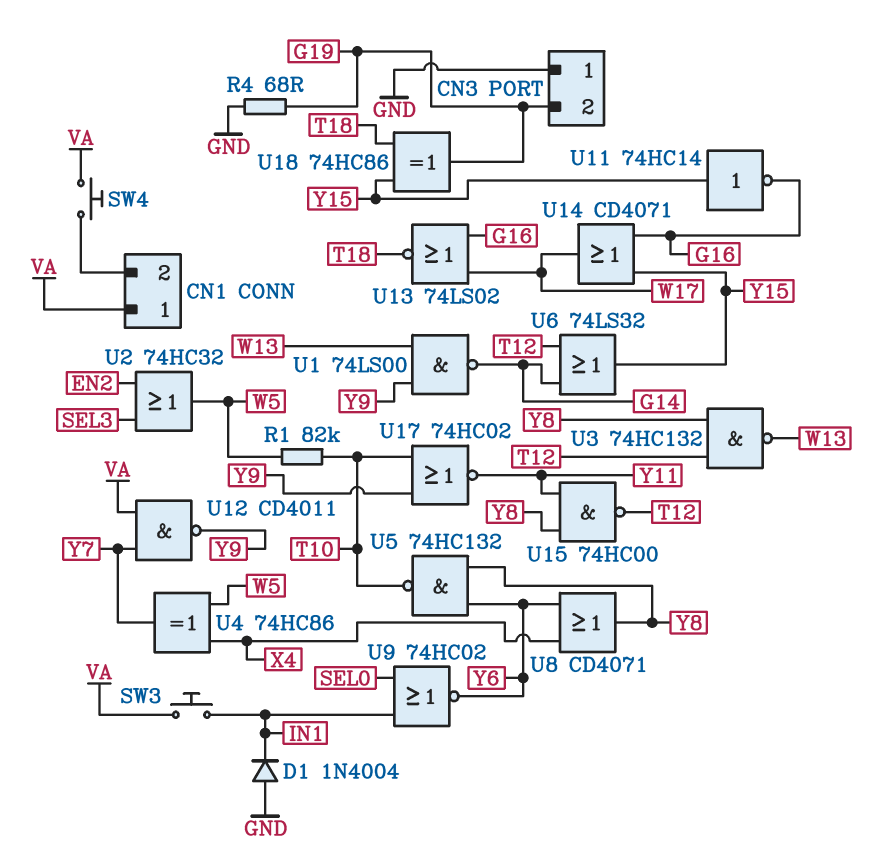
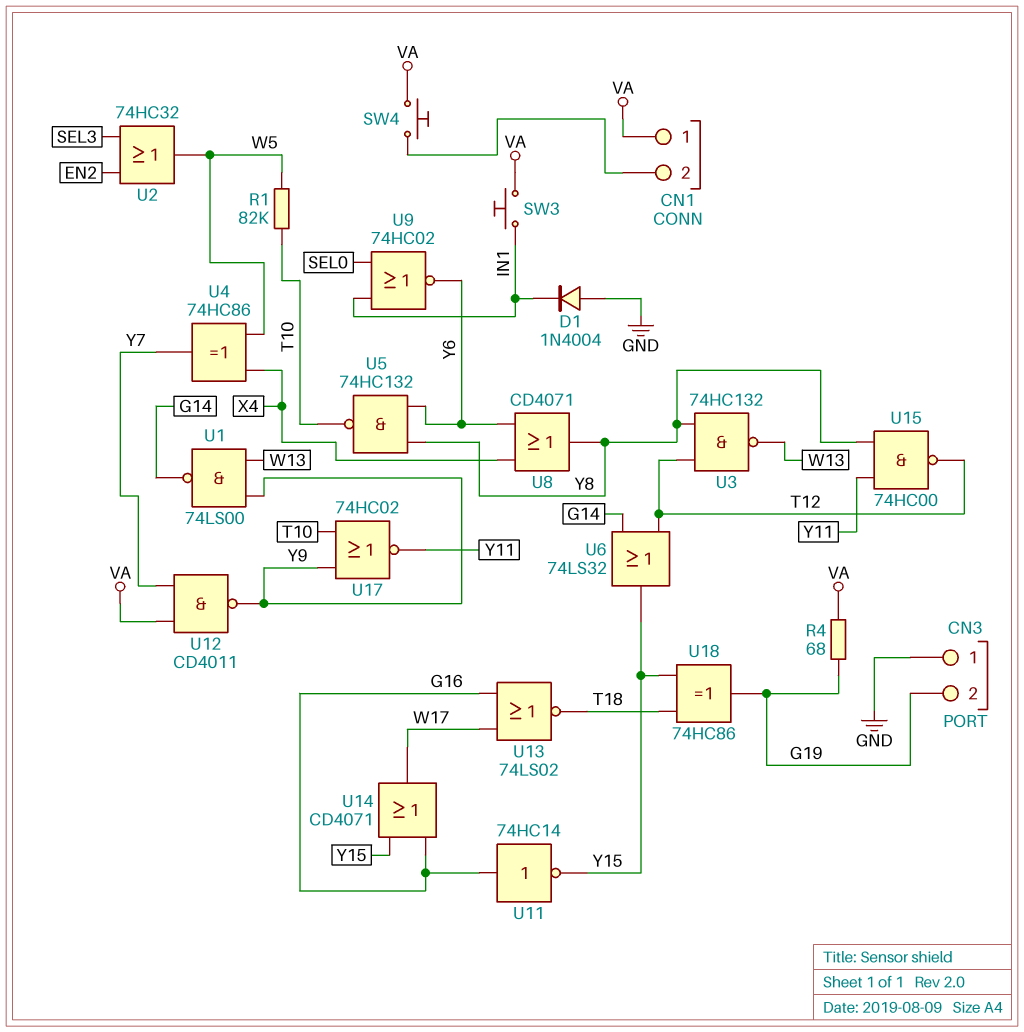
R4: 68 (G19, GND) -> 68 (G19, VA)
U11: NOT 74HC14 (in Y15, out G16) -> NOT 74HC14 (in G16, out Y15)

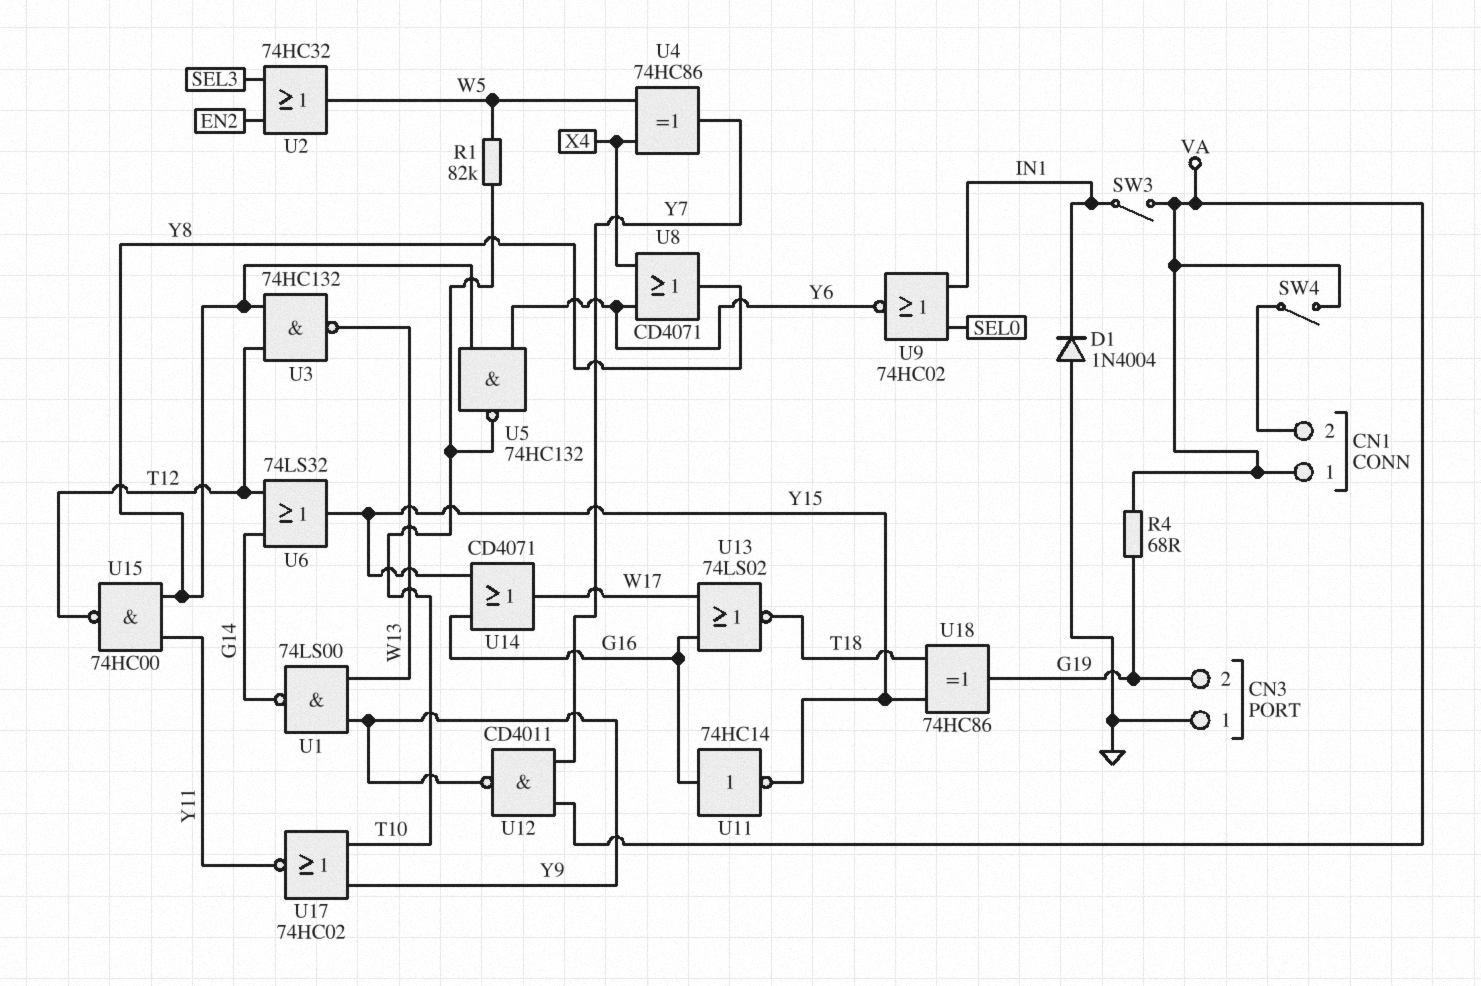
SW3: button (IN1, VA) -> switch (IN1, VA)
SW4: button (CN1/2, VA) -> switch (CN1/2, VA)

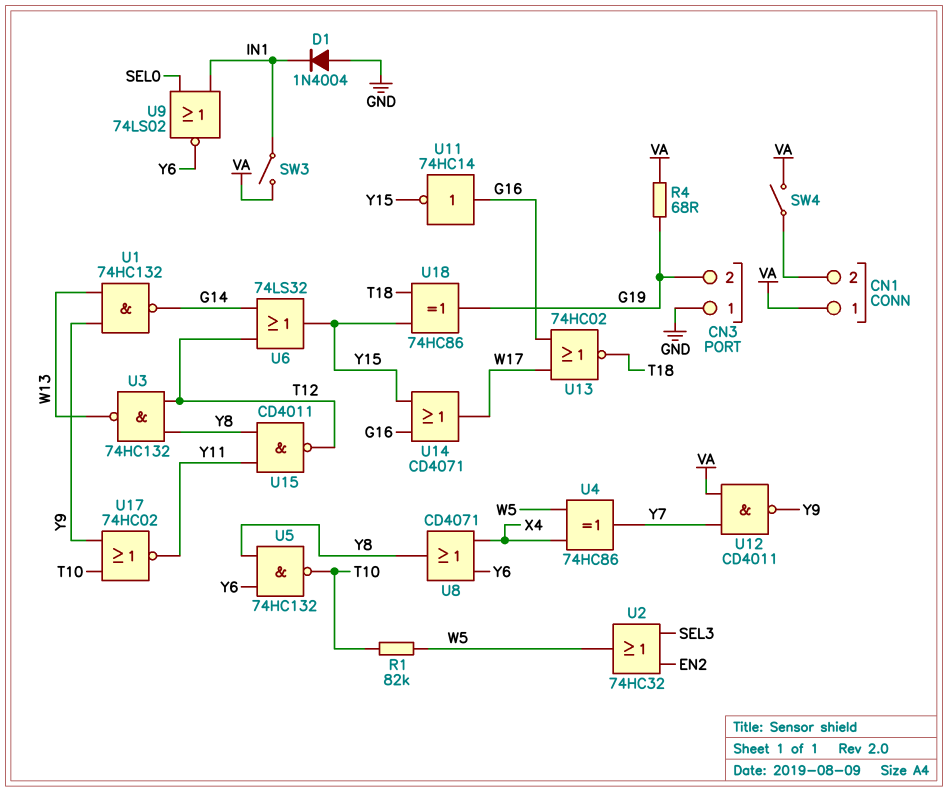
U1: NAND 74LS00 (in W13, in Y9, out G14) -> NAND 74HC132 (in W13, in Y9, out G14)
U9: NOR 74HC02 (in IN1, in SEL0, out Y6) -> NOR 74LS02 (in IN1, in SEL0, out Y6)
U13: NOR 74LS02 (in G16, in W17, out T18) -> NOR 74HC02 (in G16, in W17, out T18)
U15: NAND 74HC00 (in Y8, in Y11, out T12) -> NAND CD4011 (in Y8, in Y11, out T12)

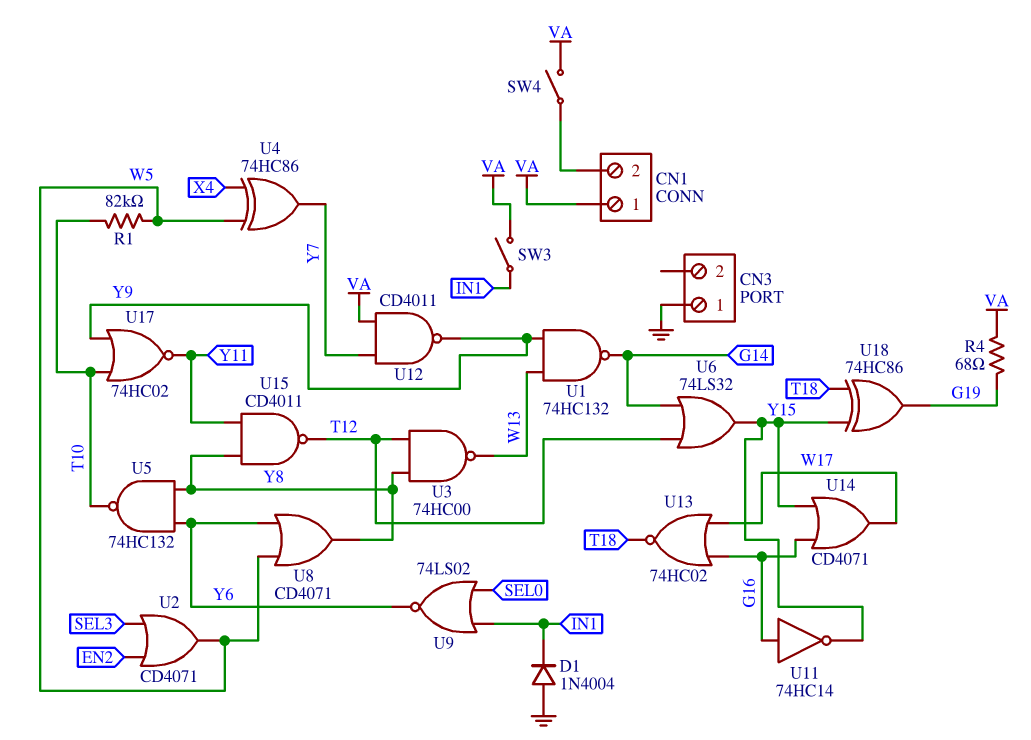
CN3 pin 2: G19 -> none
U2: OR 74HC32 (in EN2, in SEL3, out W5) -> OR CD4071 (in EN2, in SEL3, out W5)
U3: NAND 74HC132 (in T12, in Y8, out W13) -> NAND 74HC00 (in T12, in Y8, out W13)
U8: OR CD4071 (in X4, in Y6, out Y8) -> OR CD4071 (in W5, in Y6, out Y8)

